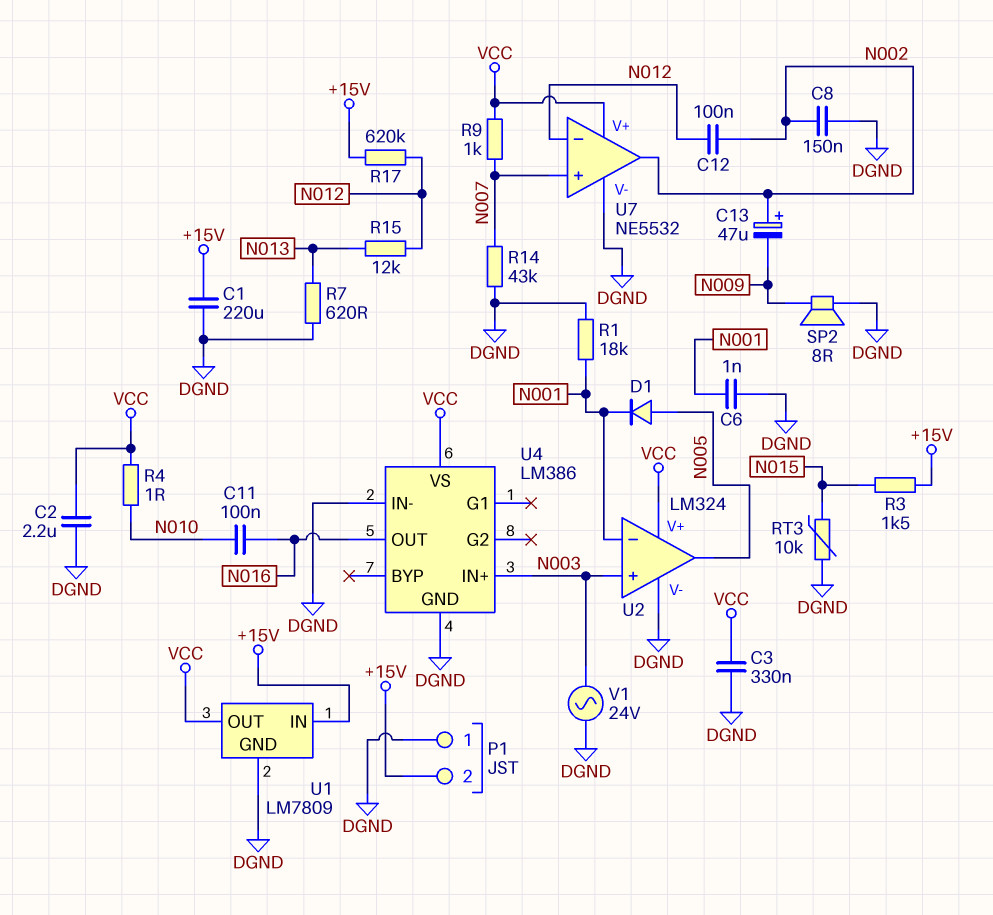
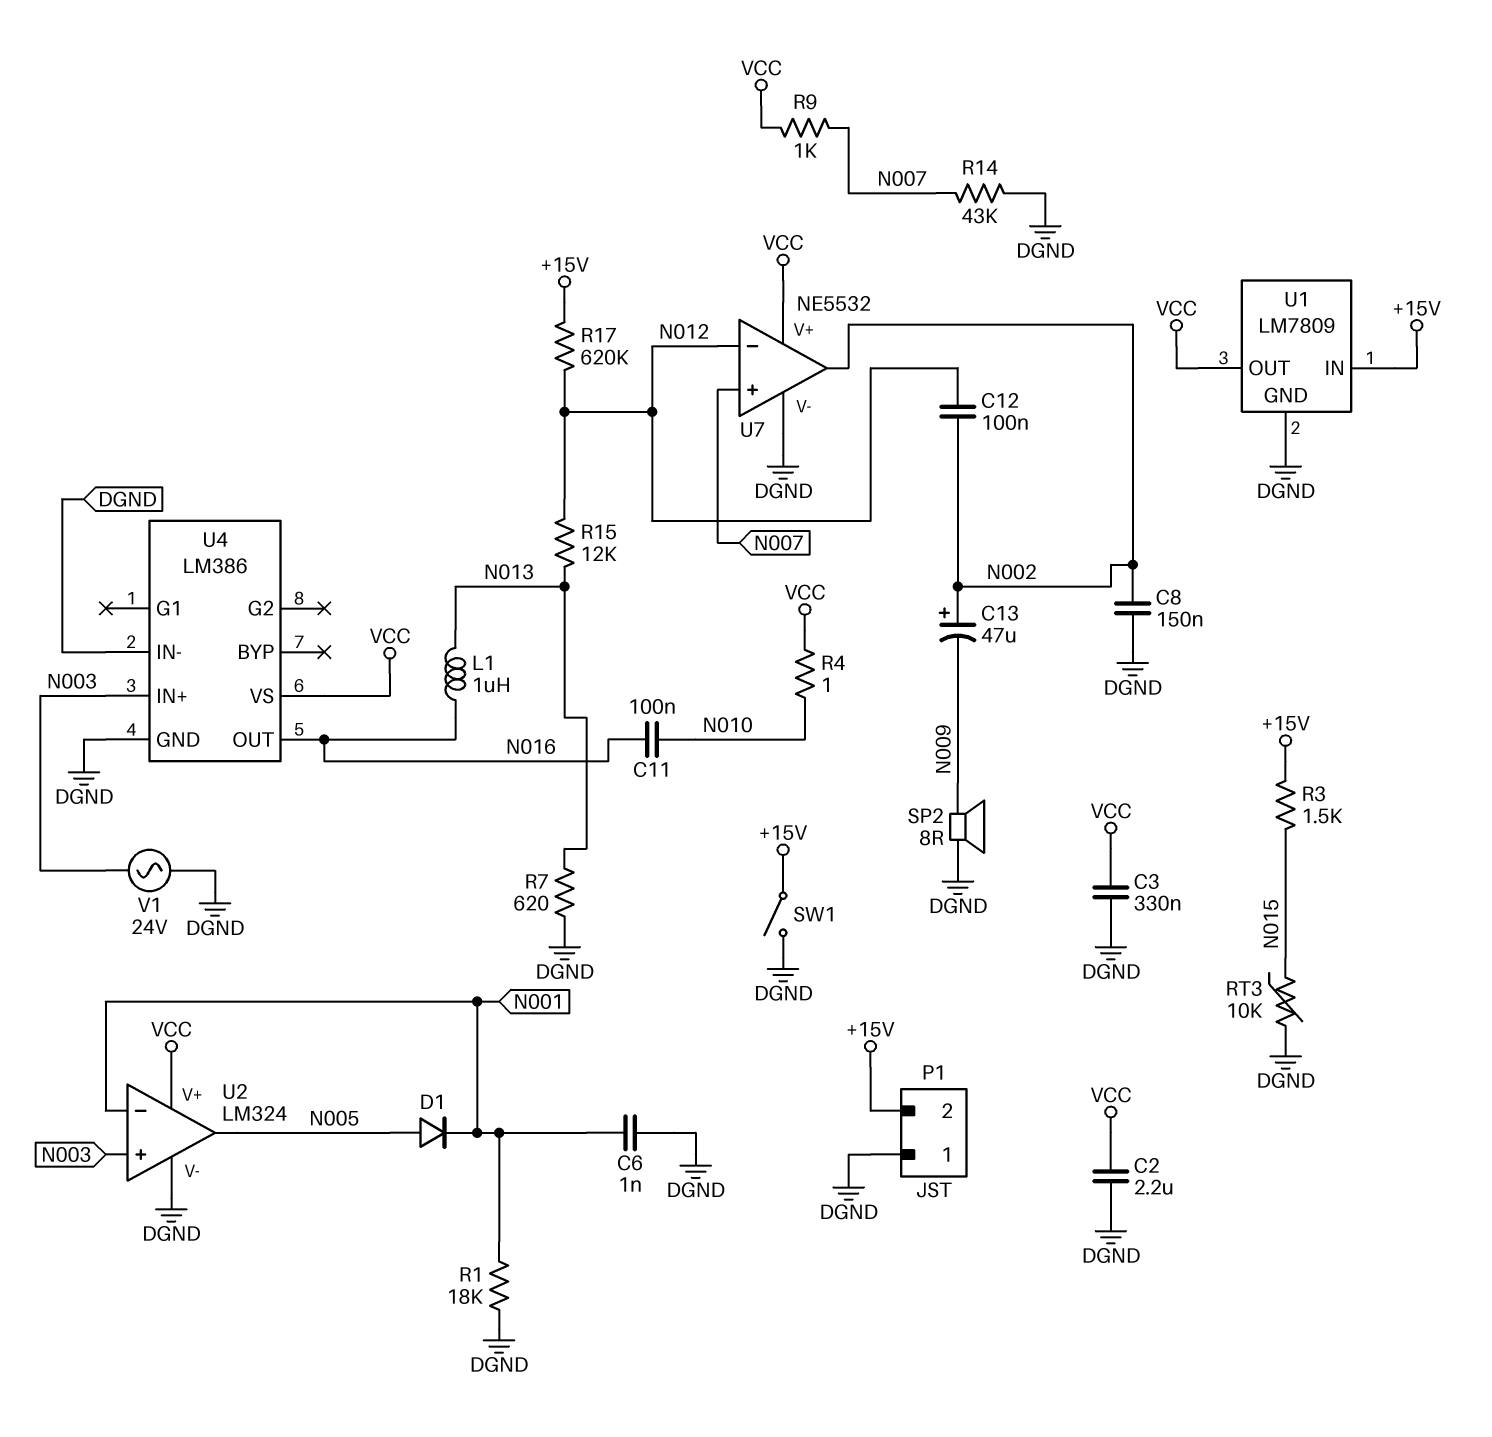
C1: 220uF (+15V, DGND) -> none
L1: none -> 1uH (N013, N016)
SW1: none -> switch (+15V, DGND)

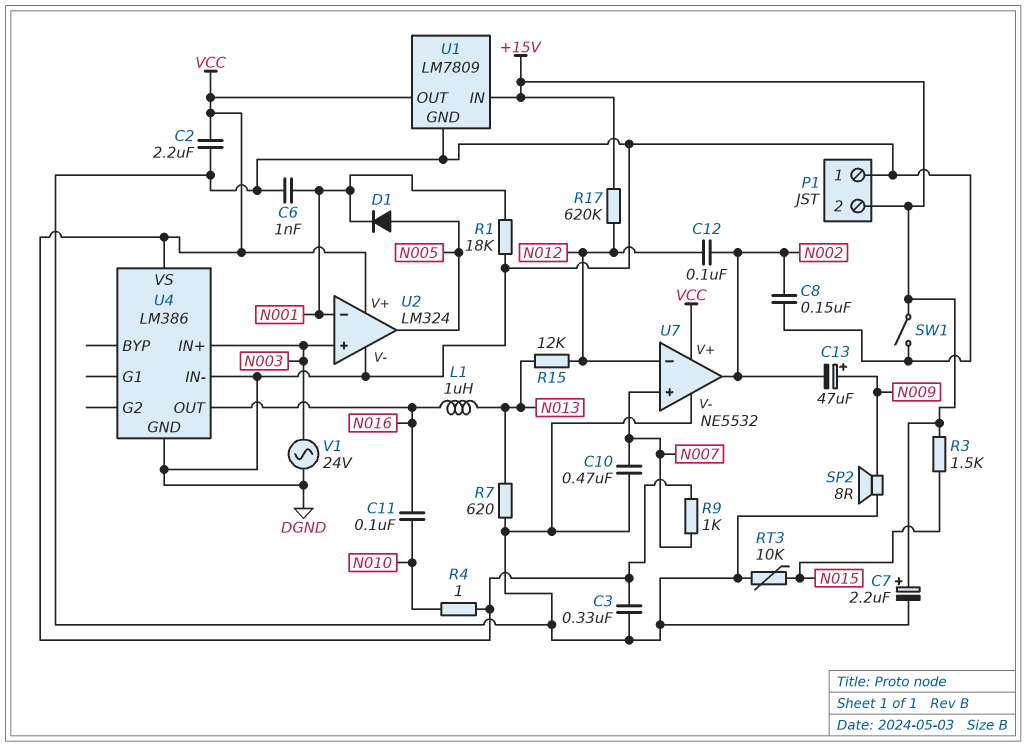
C7: none -> 2.2uF (plus +15V, minus DGND)
C10: none -> 470nF (DGND, N007)
C13: 47uF (plus N002, minus N009) -> 47uF (plus N009, minus N002)
R14: 43k (DGND, N007) -> none

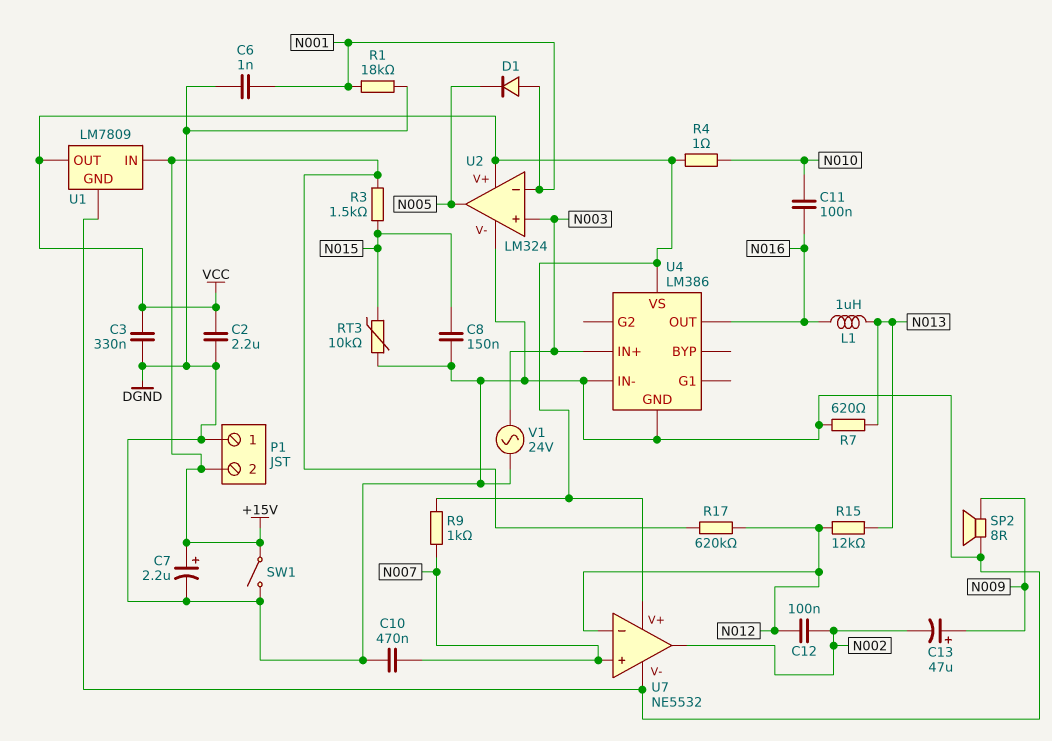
C8: 150nF (DGND, N002) -> 150nF (DGND, N015)
D1: diode (A N005, K N001) -> diode (A N001, K N005)

